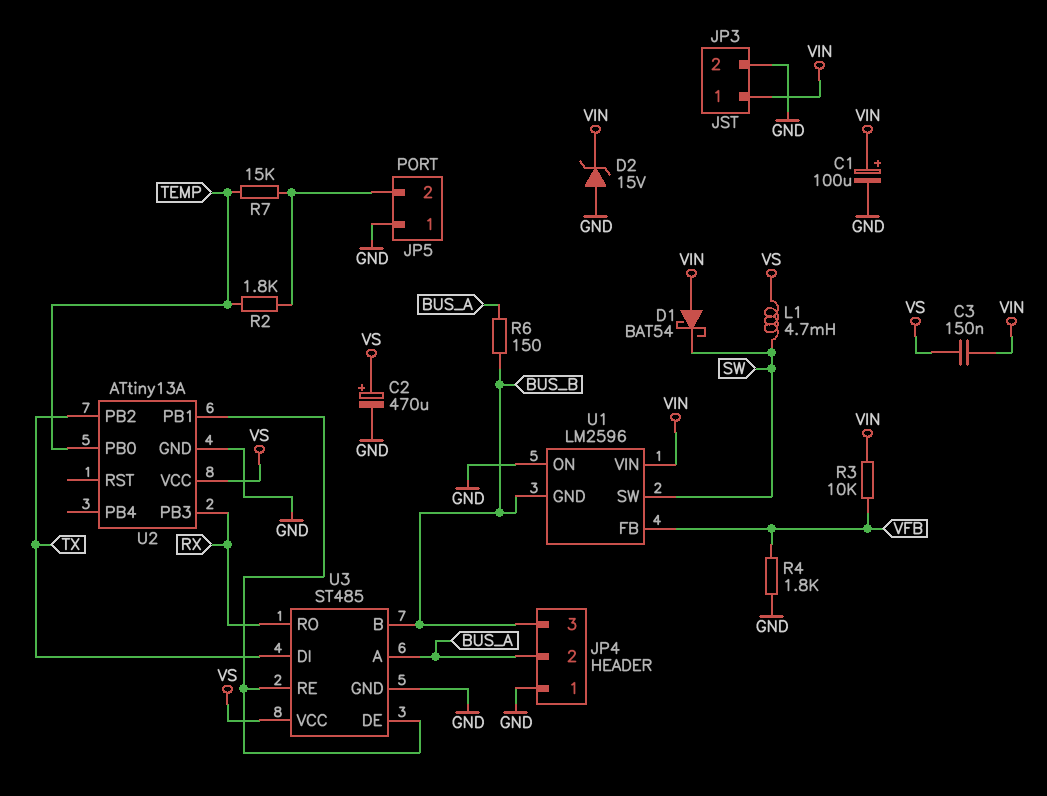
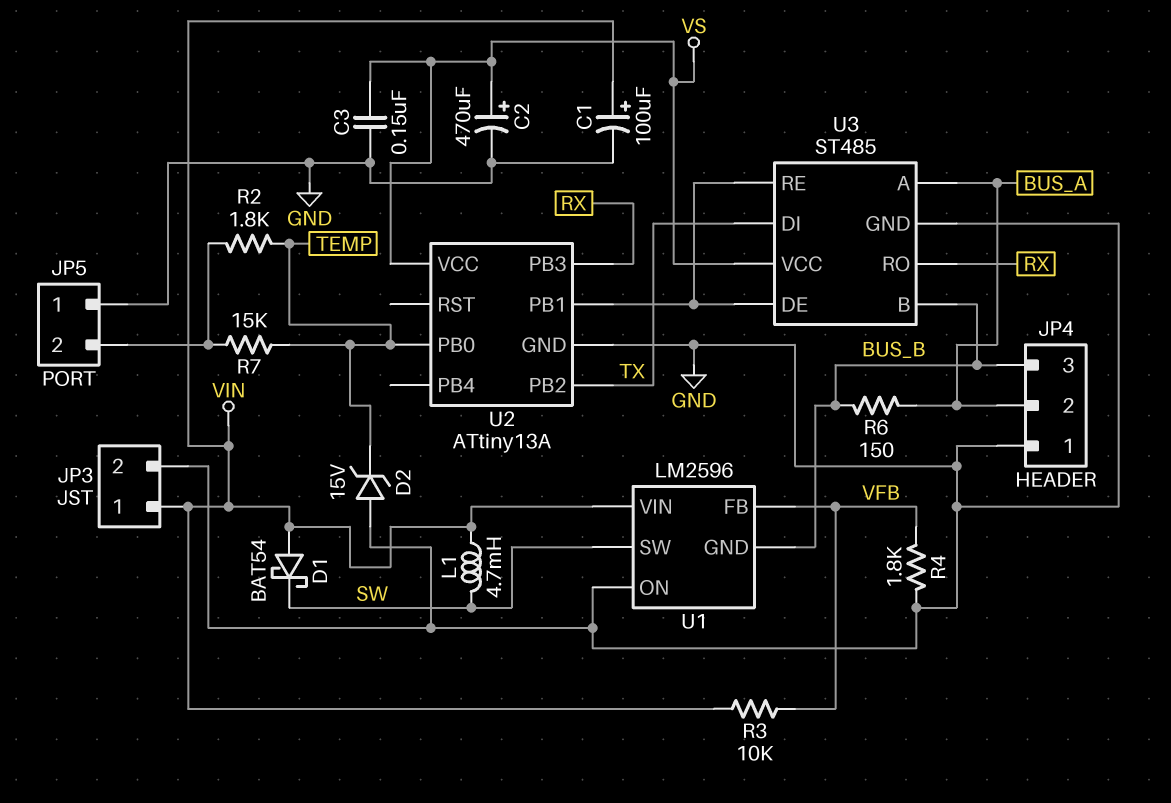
C3: 150nF (VIN, VS) -> 150nF (GND, VS)
D2: zener 15V (A GND, K VIN) -> zener 15V (A GND, K TEMP)
L1: 4.7mH (SW, VS) -> 4.7mH (SW, VIN)

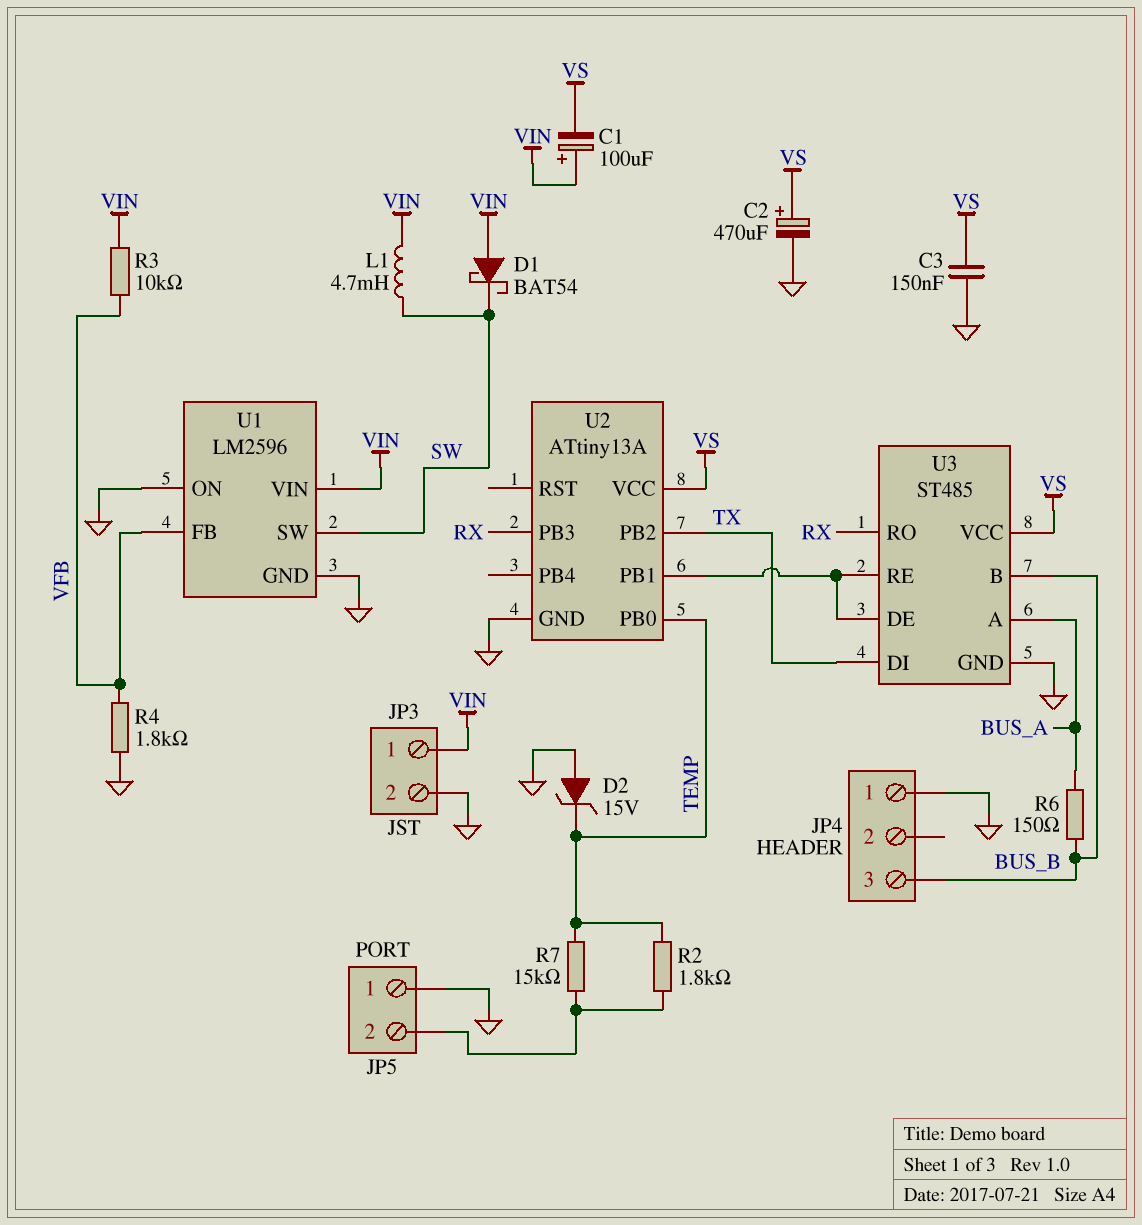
C1: 100uF (plus VIN, minus GND) -> 100uF (plus VIN, minus VS)
JP4 pin 2: BUS_A -> none
U1 pin GND: BUS_B -> GND

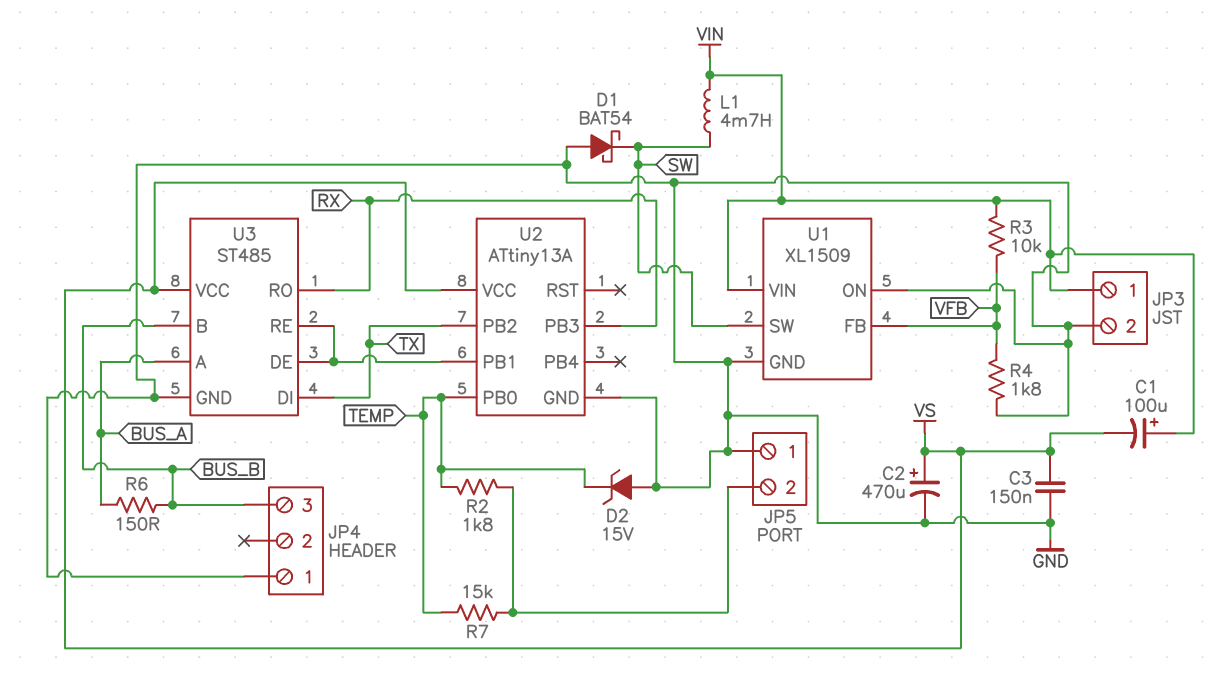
D1: schottky BAT54 (A VIN, K SW) -> schottky BAT54 (A GND, K SW)
U1: LM2596 -> XL1509

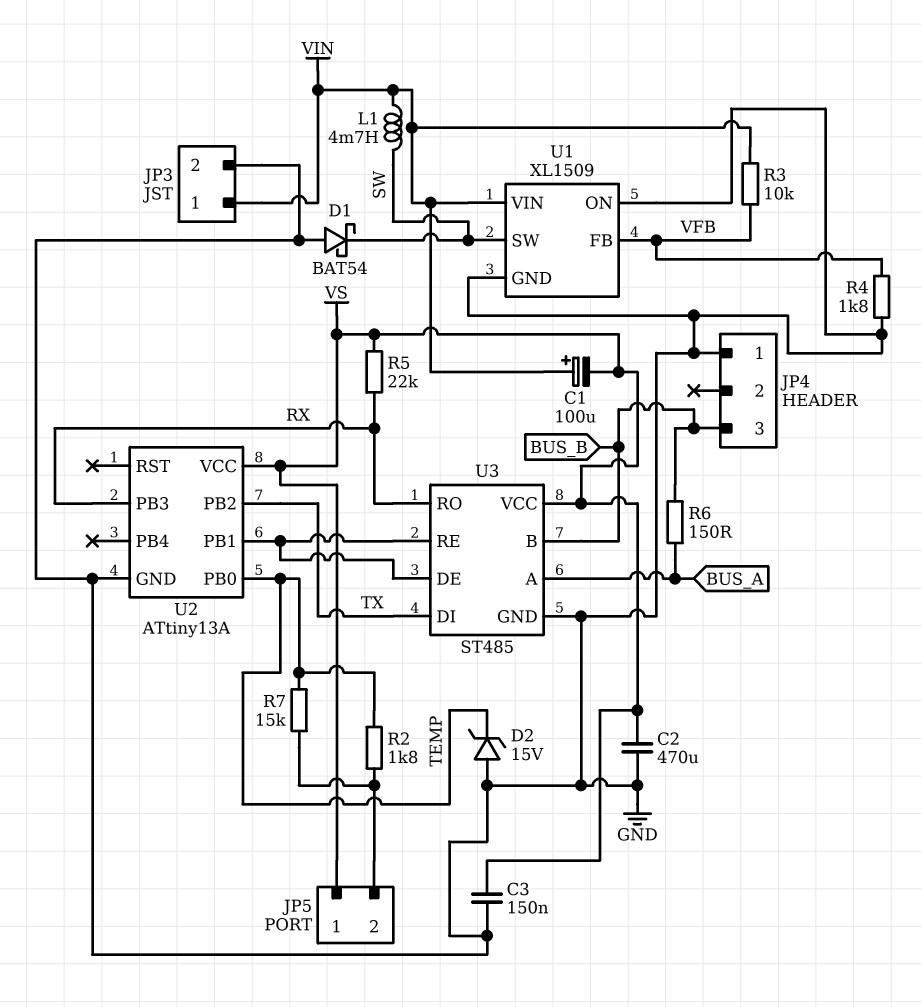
C2: 470uF (plus VS, minus GND) -> 470uF (GND, VS)
JP5 pin 1: GND -> VS
R5: none -> 22k (RX, VS)

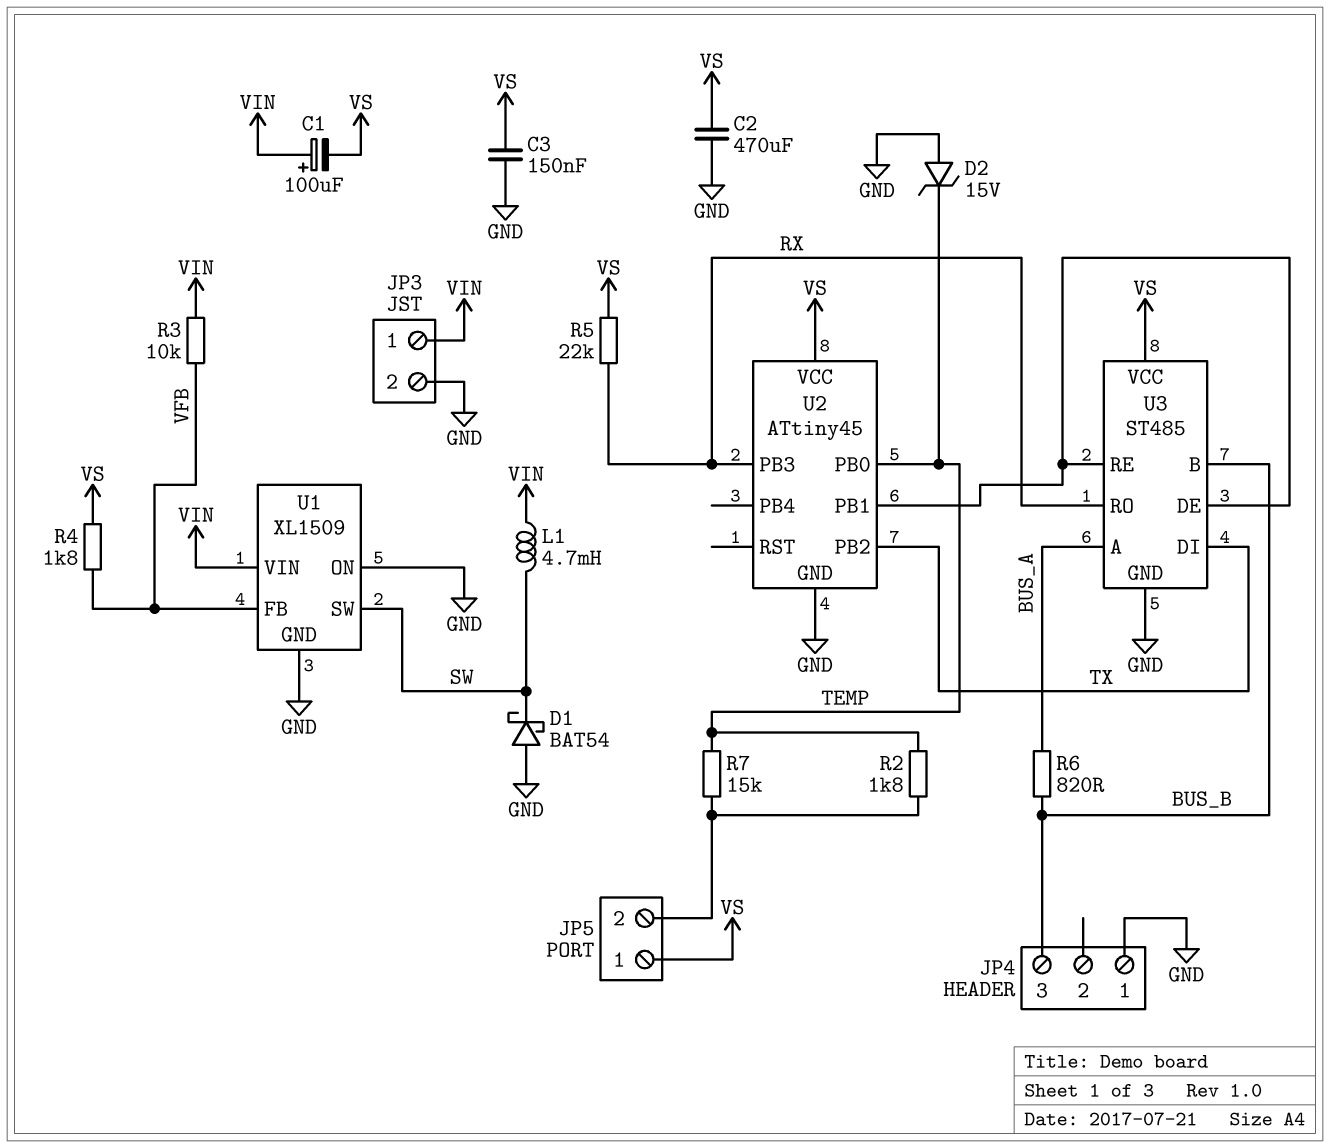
R4: 1.8k (GND, VFB) -> 1.8k (VFB, VS)
R6: 150 (BUS_A, BUS_B) -> 820 (BUS_A, BUS_B)
U2: ATtiny13A -> ATtiny45

